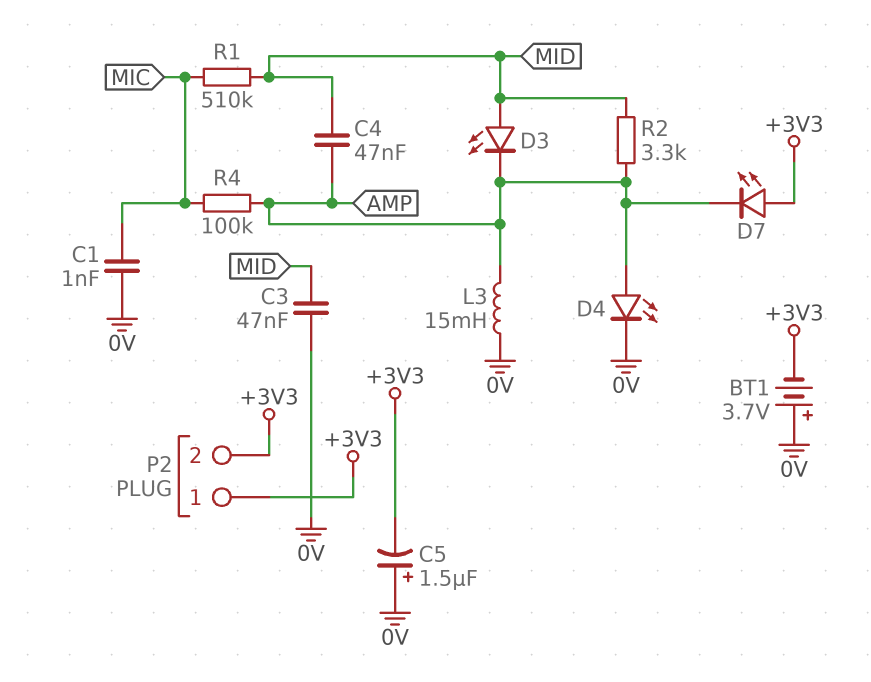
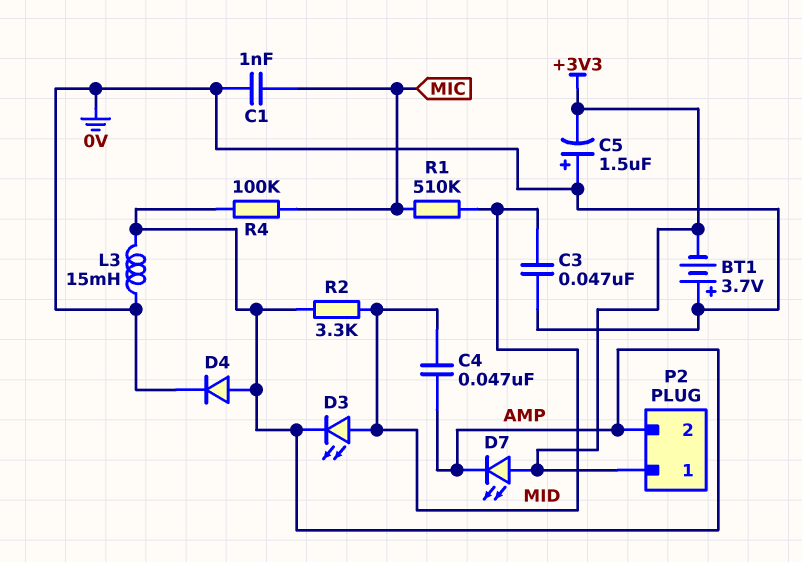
D4: LED (A AMP, K 0V) -> diode (A AMP, K 0V)
P2 pin 2: +3V3 -> AMP

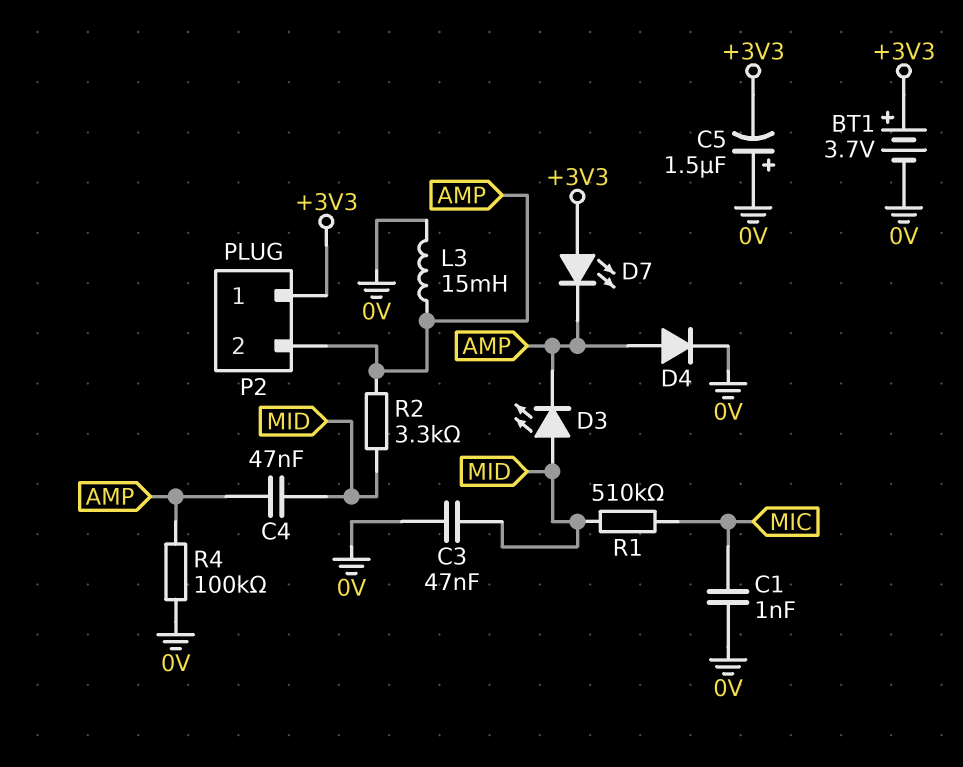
BT1: 3.7V (plus 0V, minus +3V3) -> 3.7V (plus +3V3, minus 0V)
R4: 100k (AMP, MIC) -> 100k (0V, AMP)

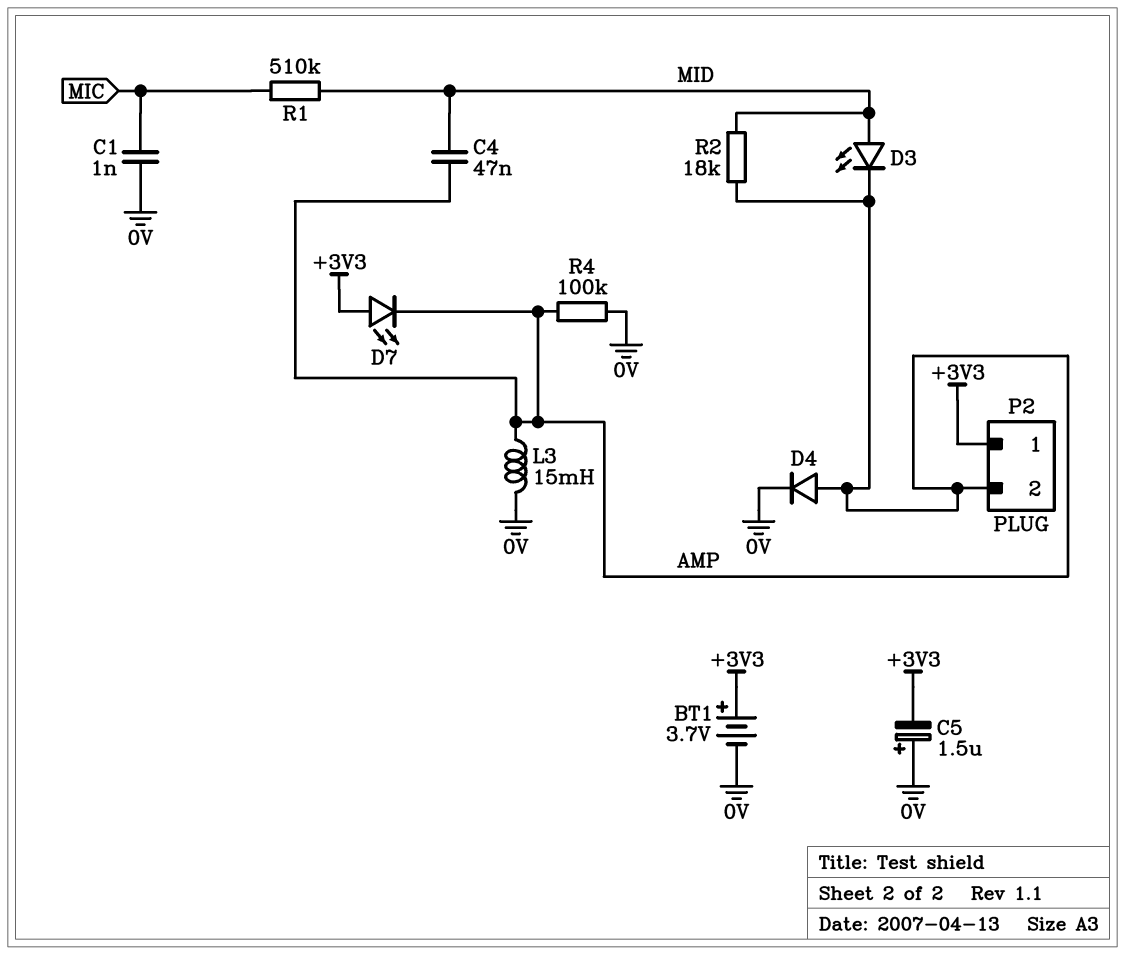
C3: 47nF (0V, MID) -> none
R2: 3.3k (AMP, MID) -> 18k (AMP, MID)

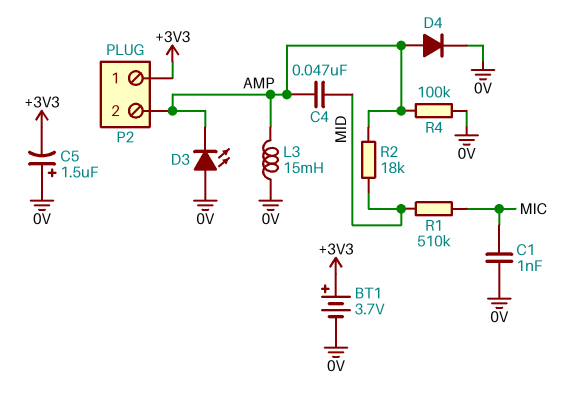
D3: LED (A MID, K AMP) -> LED (A 0V, K AMP)
D7: LED (A +3V3, K AMP) -> none

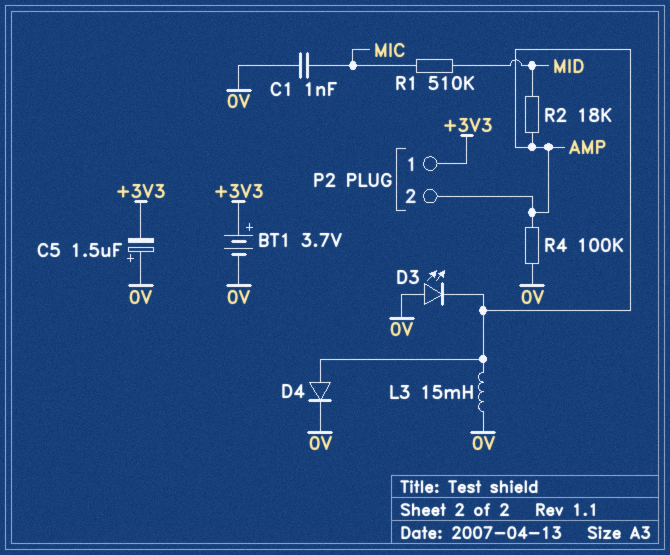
C4: 47nF (AMP, MID) -> none

